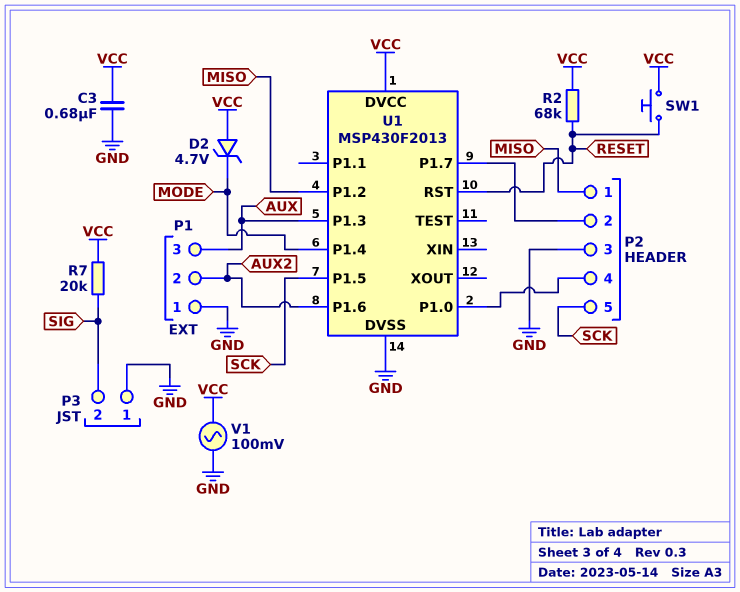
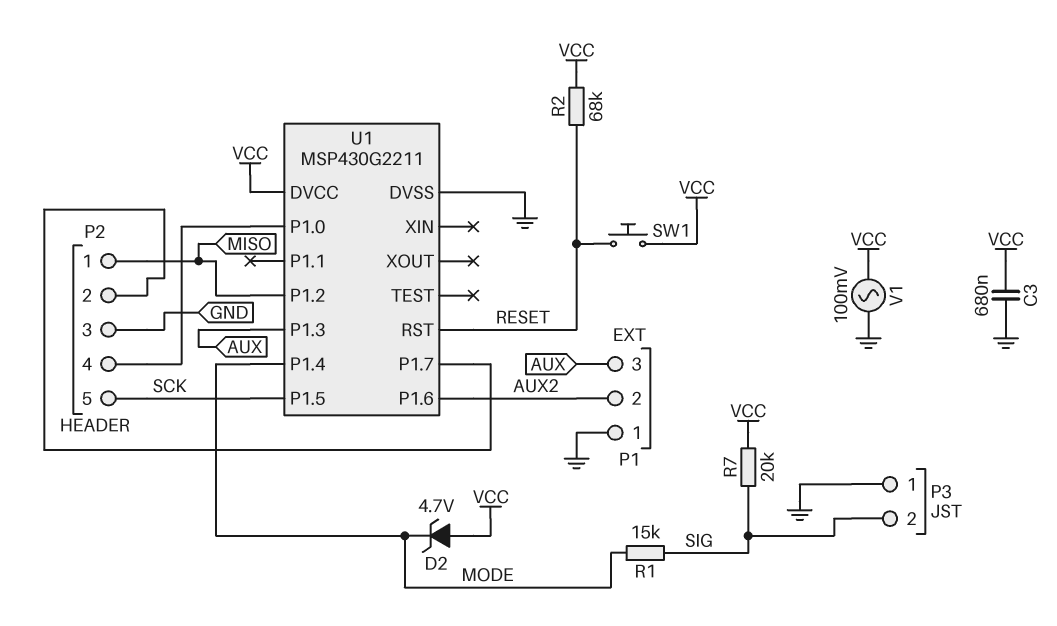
R1: none -> 15k (MODE, SIG)
U1: MSP430F2013 -> MSP430G2211

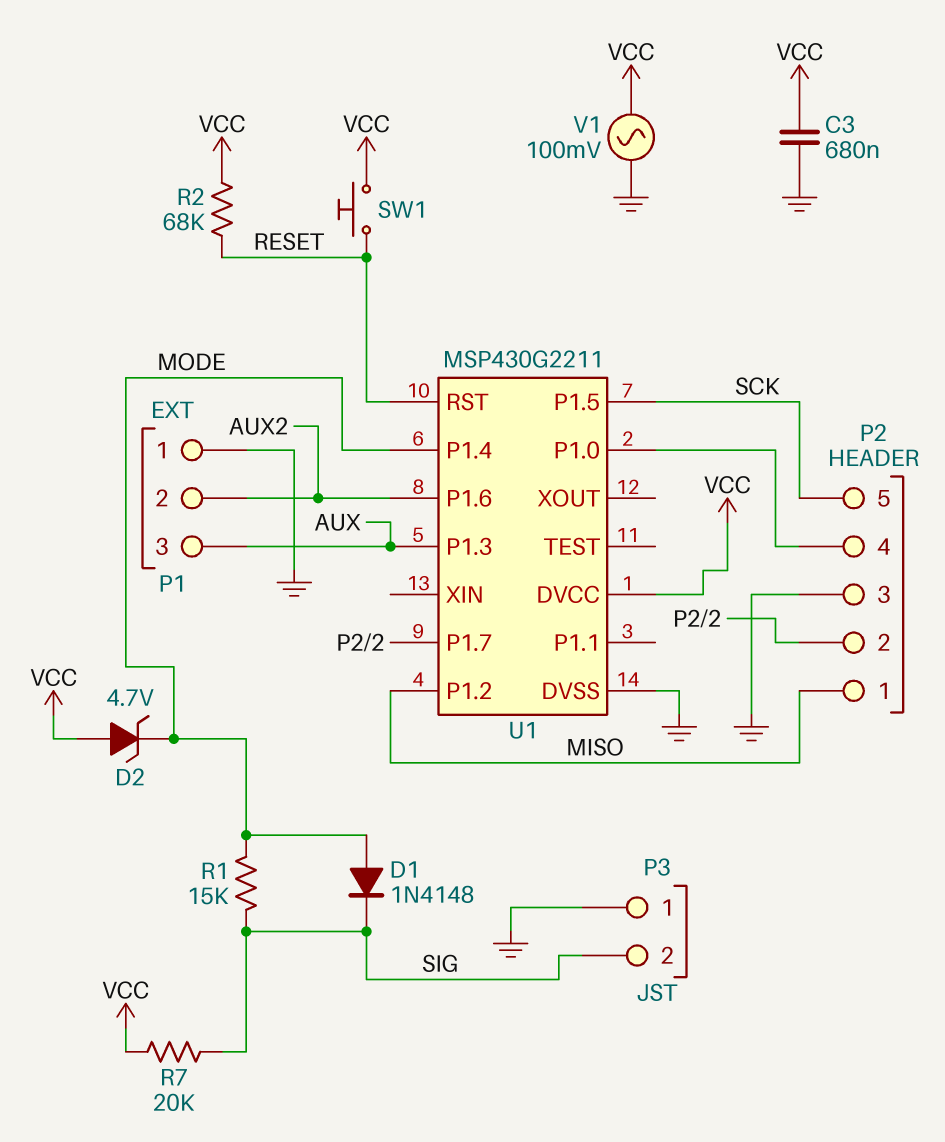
D1: none -> diode 1N4148 (A MODE, K SIG)

